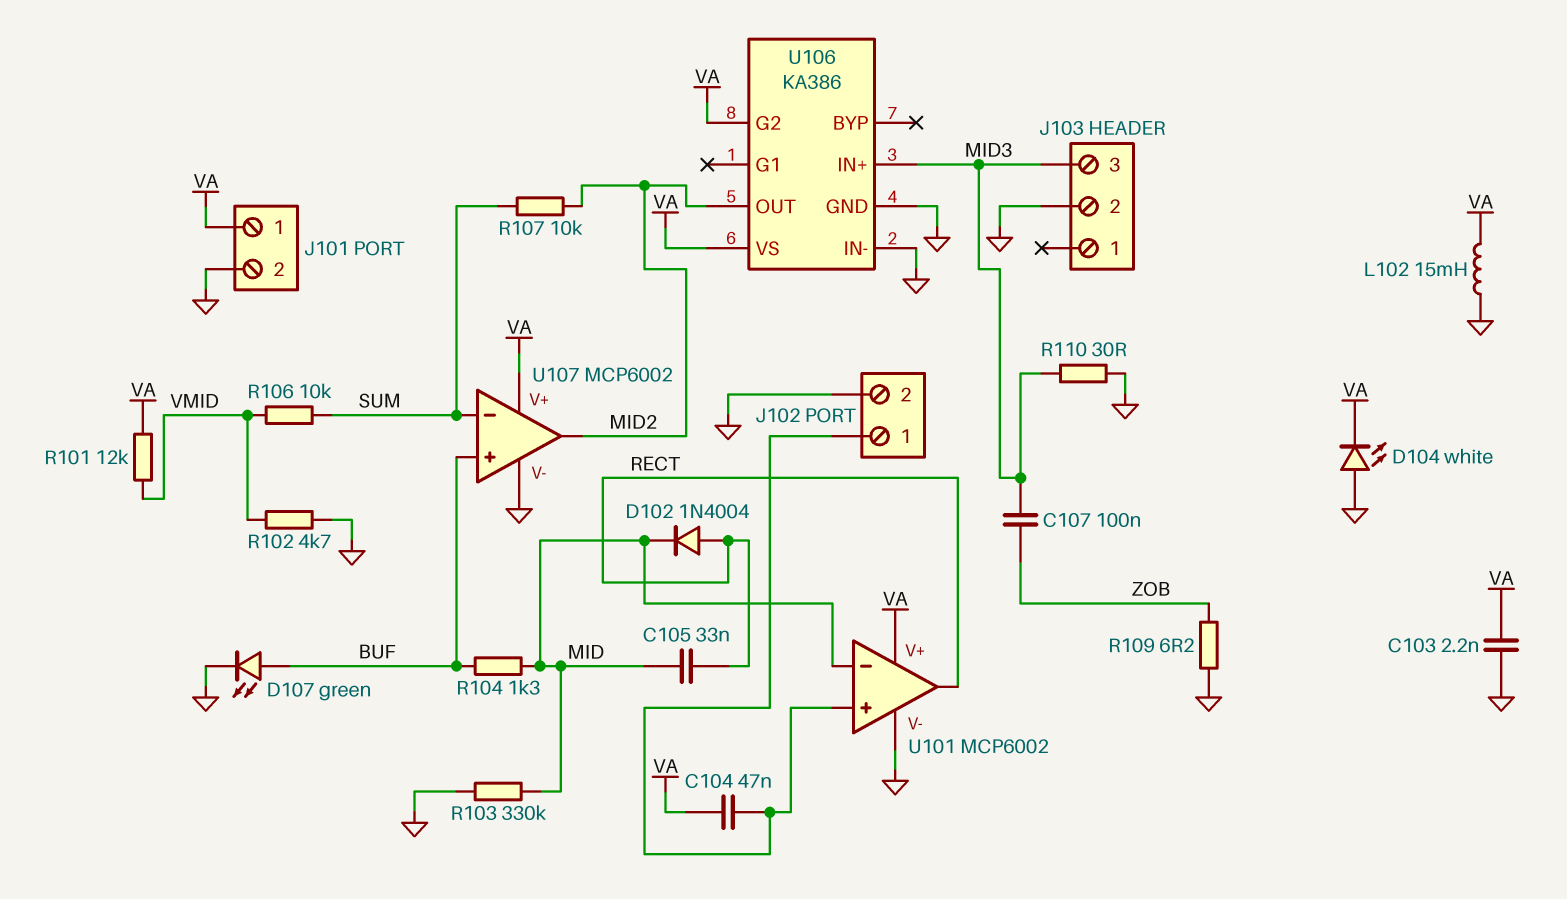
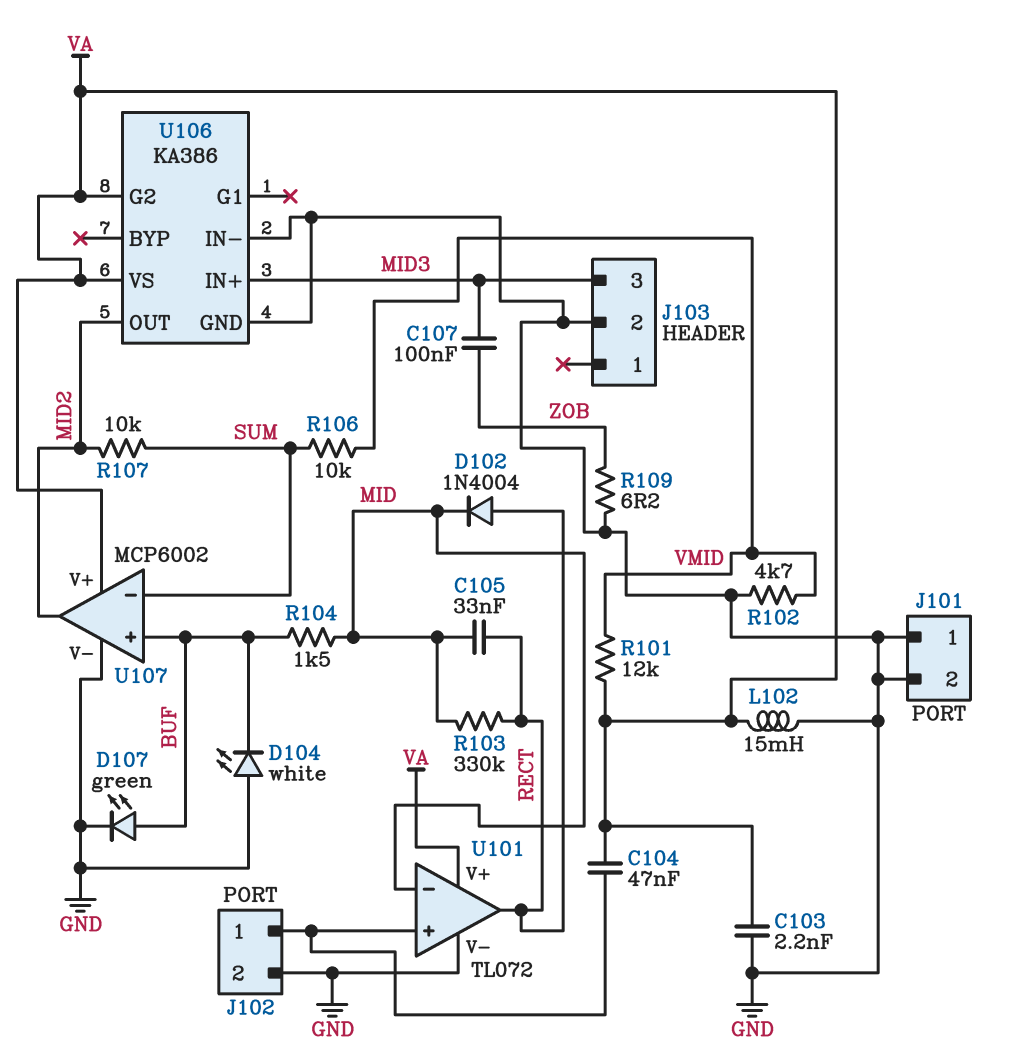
D104: LED white (A GND, K VA) -> LED white (A GND, K BUF)
J101 pin 1: VA -> GND
R103: 330k (GND, MID) -> 330k (MID, RECT)
R104: 1.3k (BUF, MID) -> 1.5k (BUF, MID)
R110: 30 (GND, MID3) -> none
U101: MCP6002 -> TL072

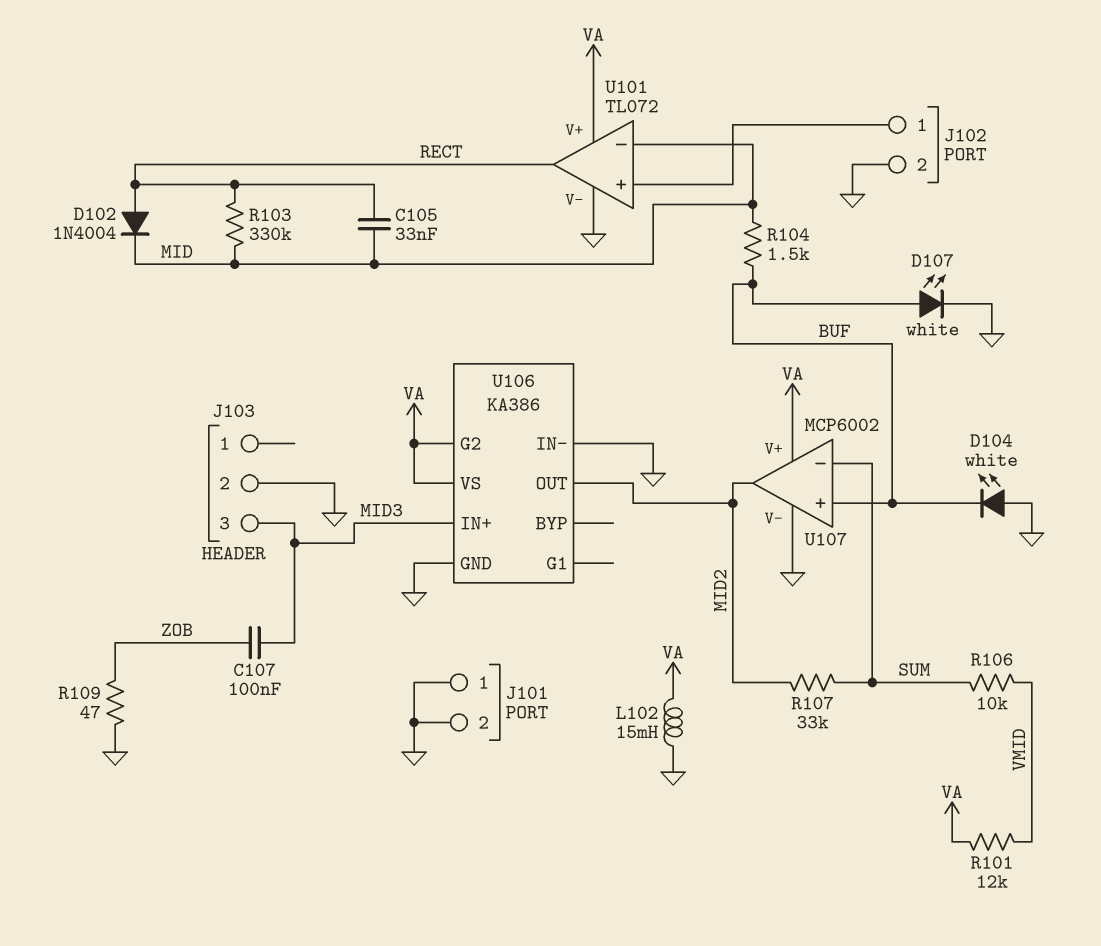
C103: 2.2nF (GND, VA) -> none
C104: 47nF (J102/1, VA) -> none
D107: LED green (A BUF, K GND) -> LED white (A BUF, K GND)
R102: 4.7k (GND, VMID) -> none
R107: 10k (MID2, SUM) -> 33k (MID2, SUM)
R109: 6.2 (GND, ZOB) -> 47 (GND, ZOB)

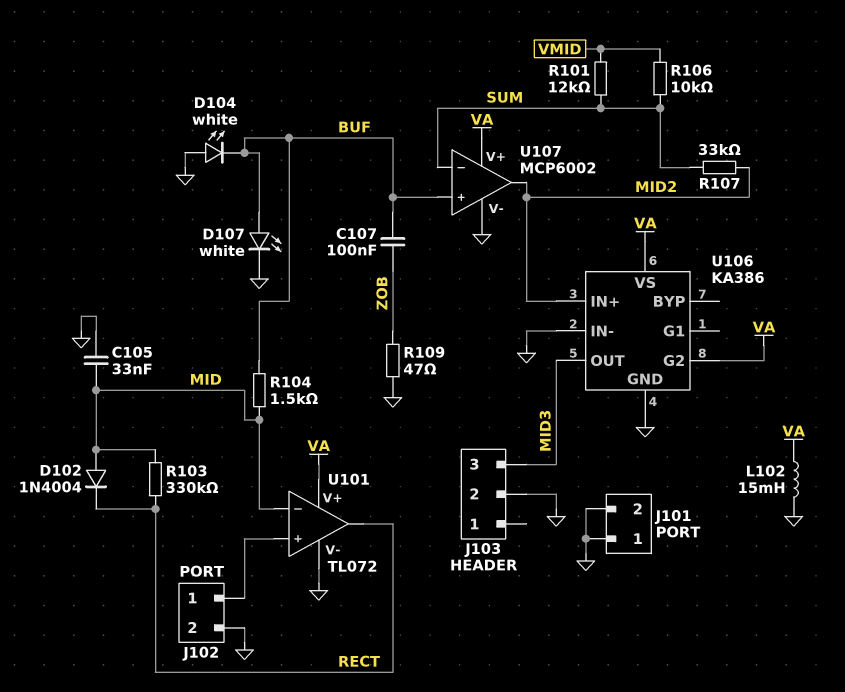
C105: 33nF (MID, RECT) -> 33nF (GND, MID)
C107: 100nF (MID3, ZOB) -> 100nF (BUF, ZOB)
D102: diode 1N4004 (A RECT, K MID) -> diode 1N4004 (A MID, K RECT)
R101: 12k (VA, VMID) -> 12k (SUM, VMID)
U106 pin IN+: MID3 -> MID2
U106 pin OUT: MID2 -> MID3

